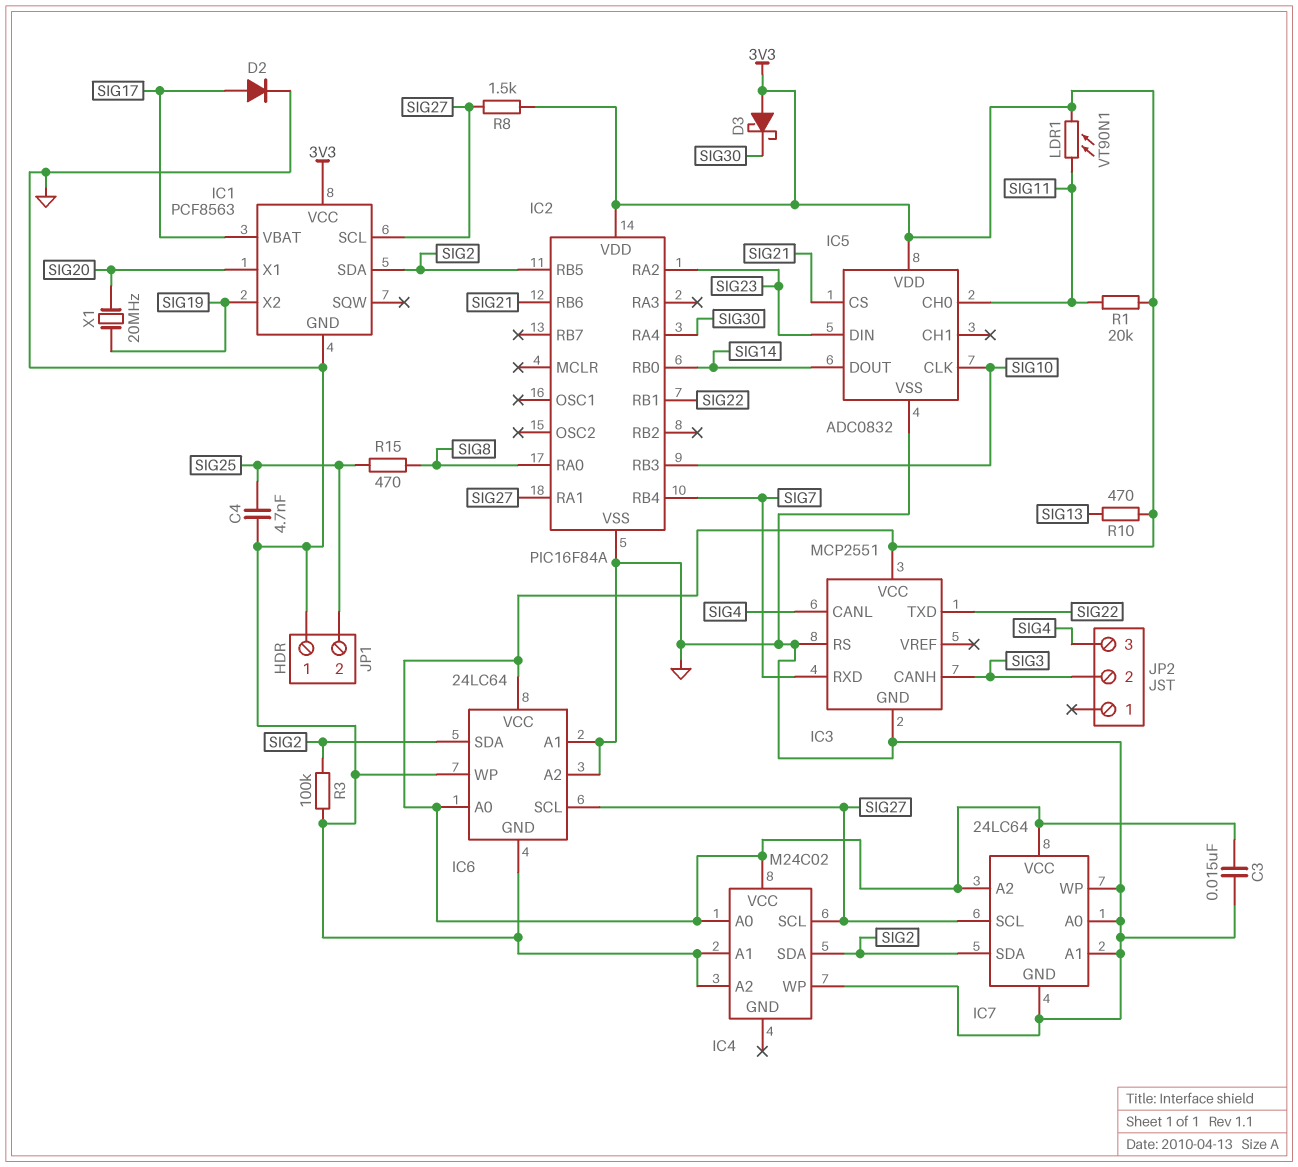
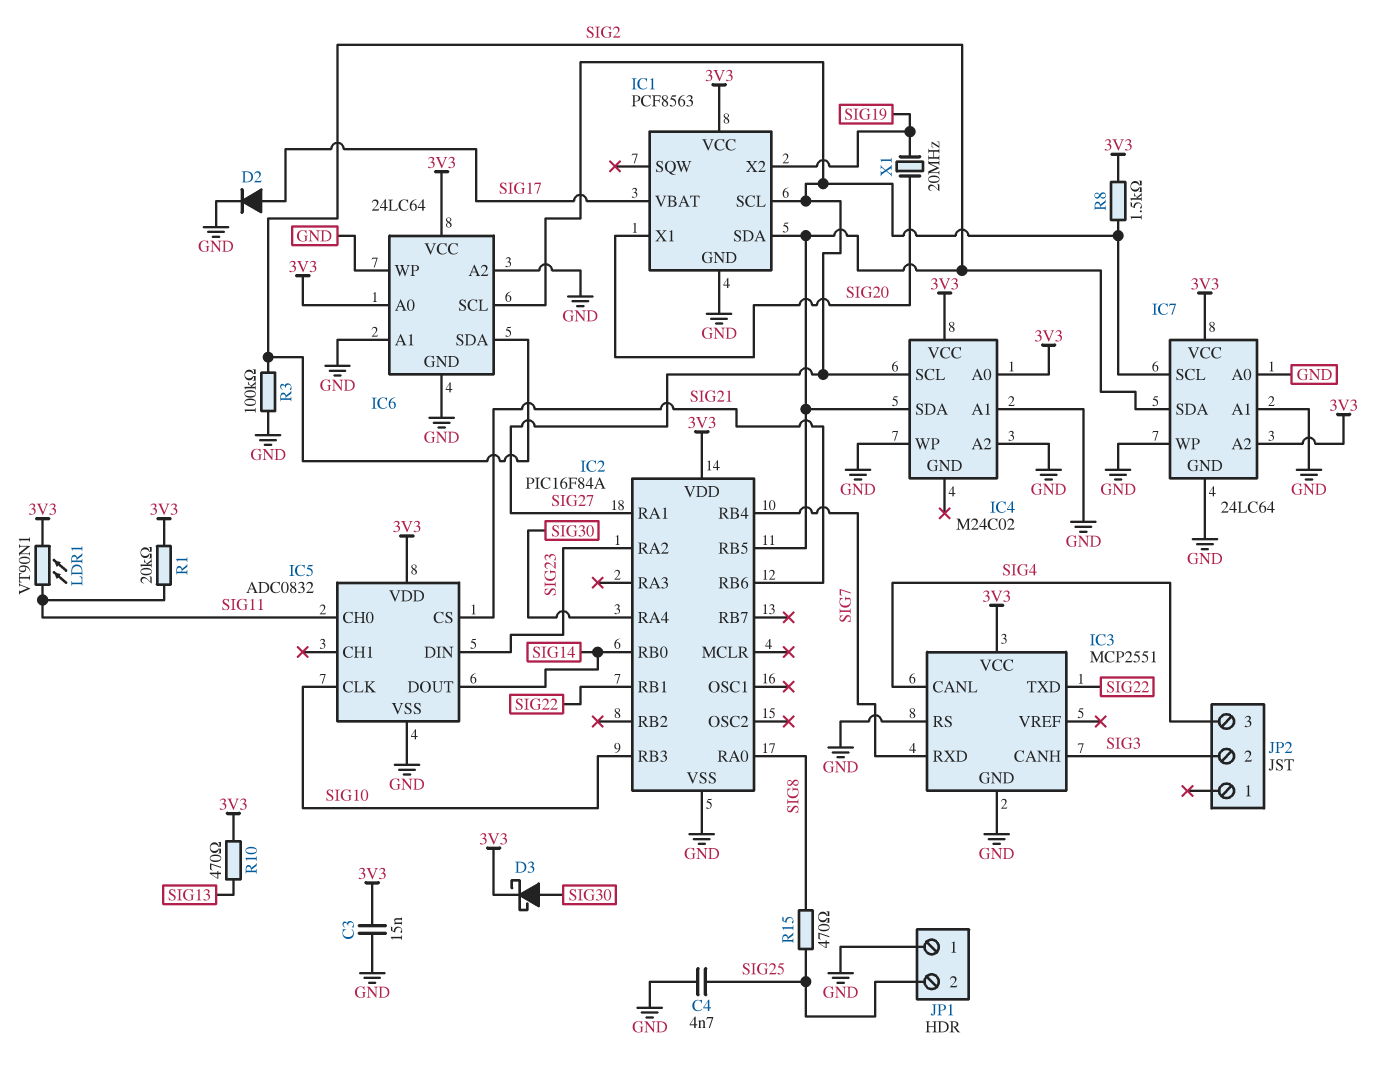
D3: schottky (A 3V3, K SIG30) -> schottky (A SIG30, K 3V3)

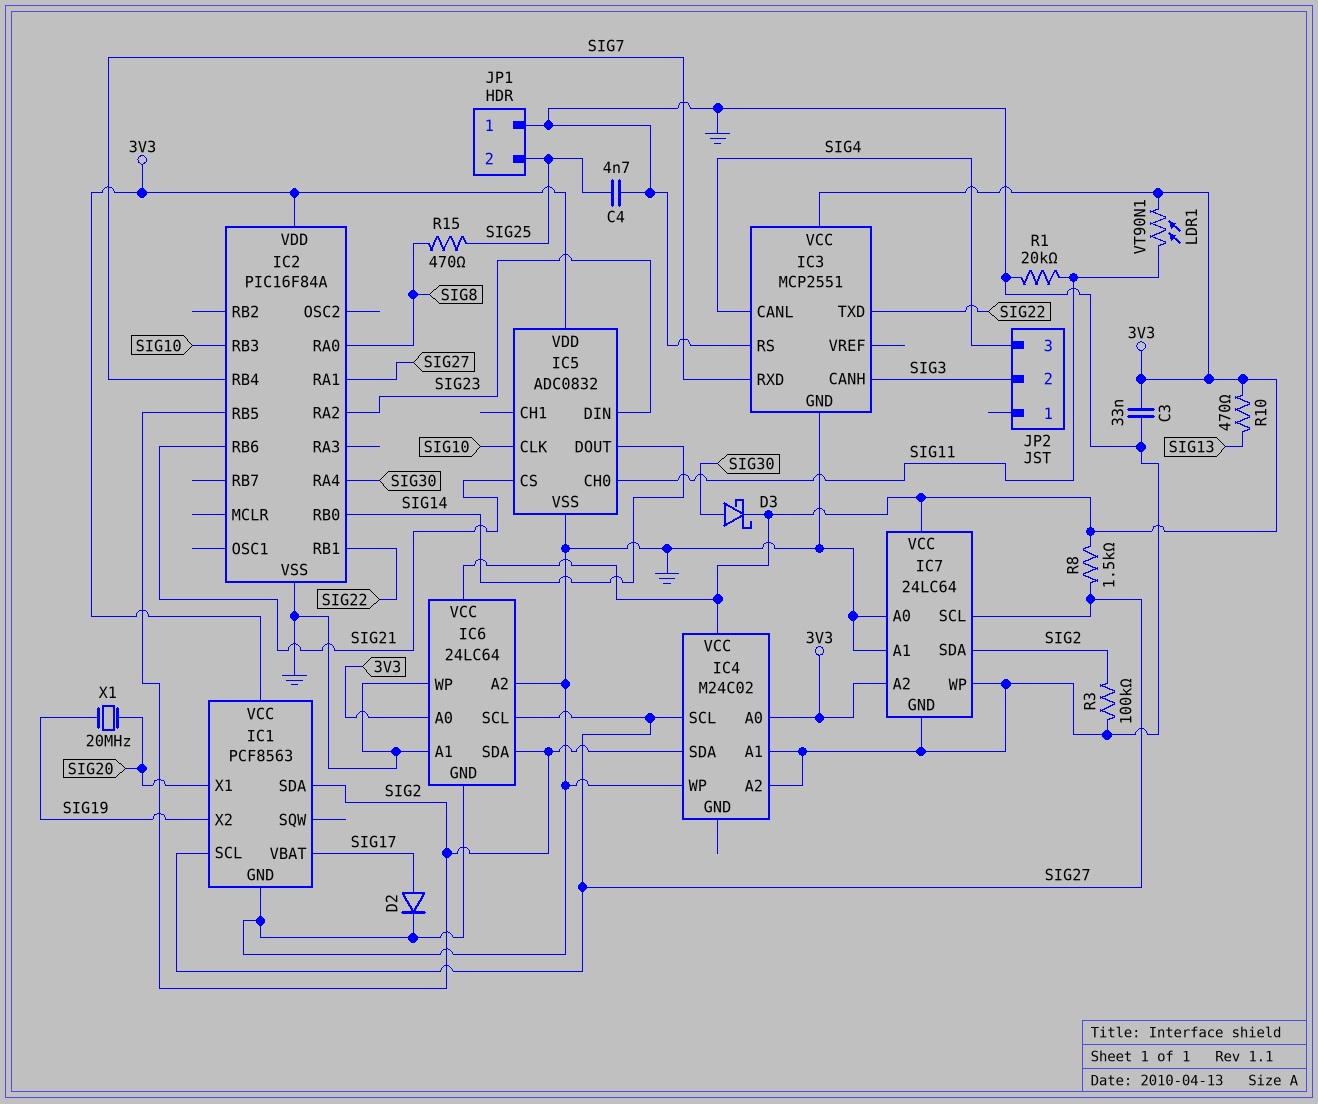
C3: 15nF (3V3, GND) -> 33nF (3V3, GND)
R1: 20k (3V3, SIG11) -> 20k (GND, SIG11)

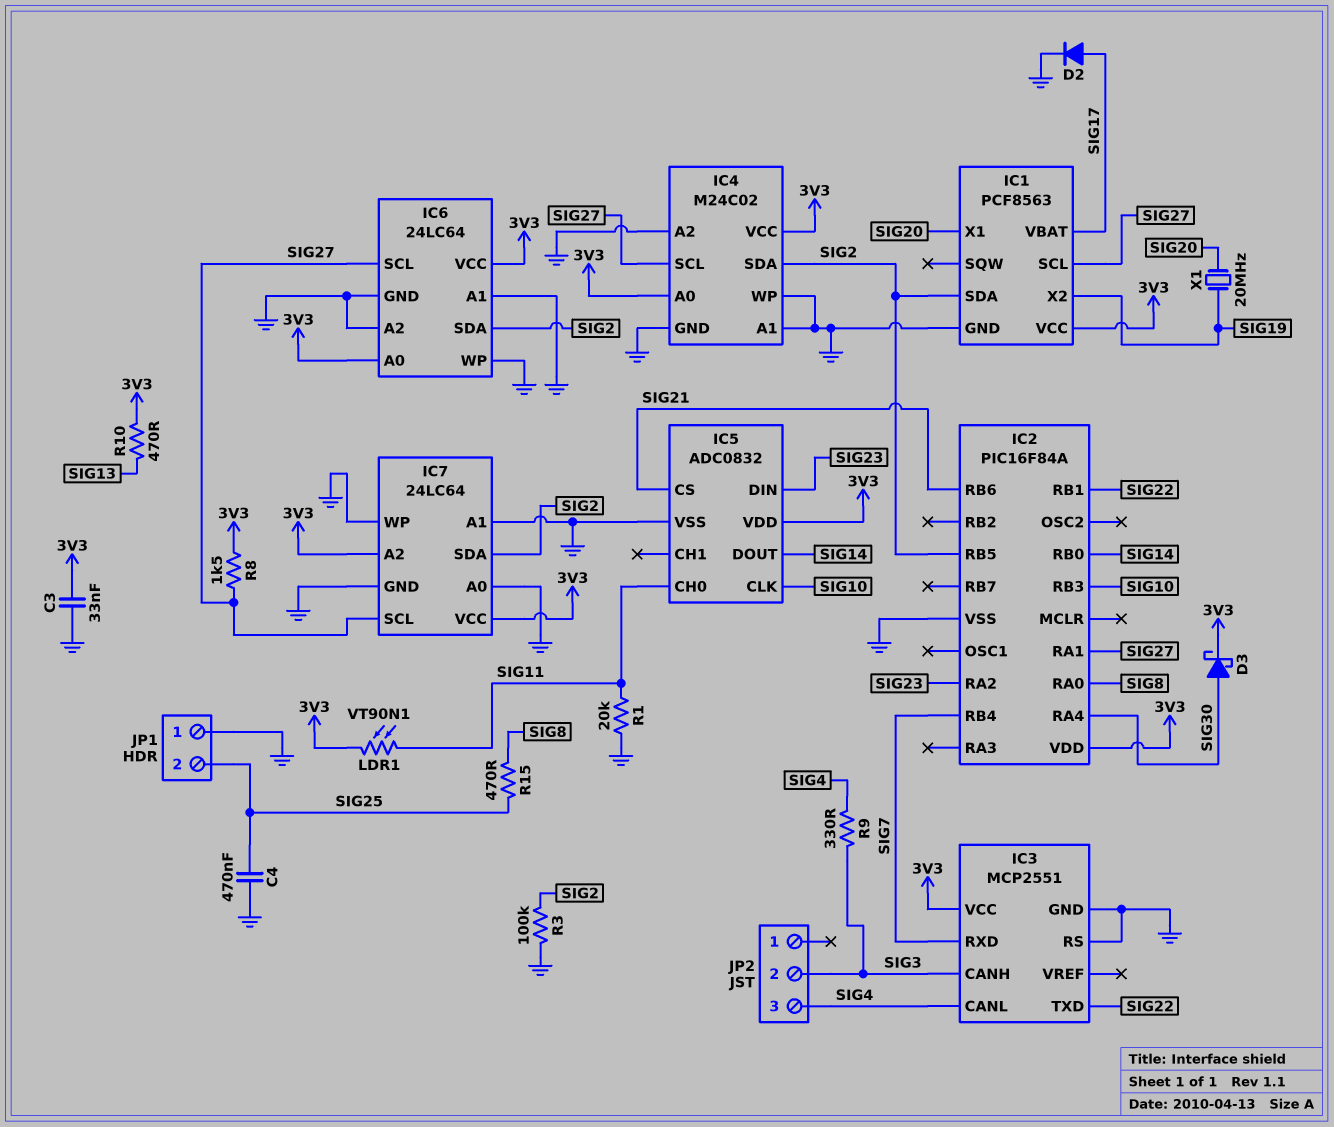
C4: 4.7nF (GND, SIG25) -> 470nF (GND, SIG25)
IC4 pin GND: none -> GND
R9: none -> 330 (SIG3, SIG4)

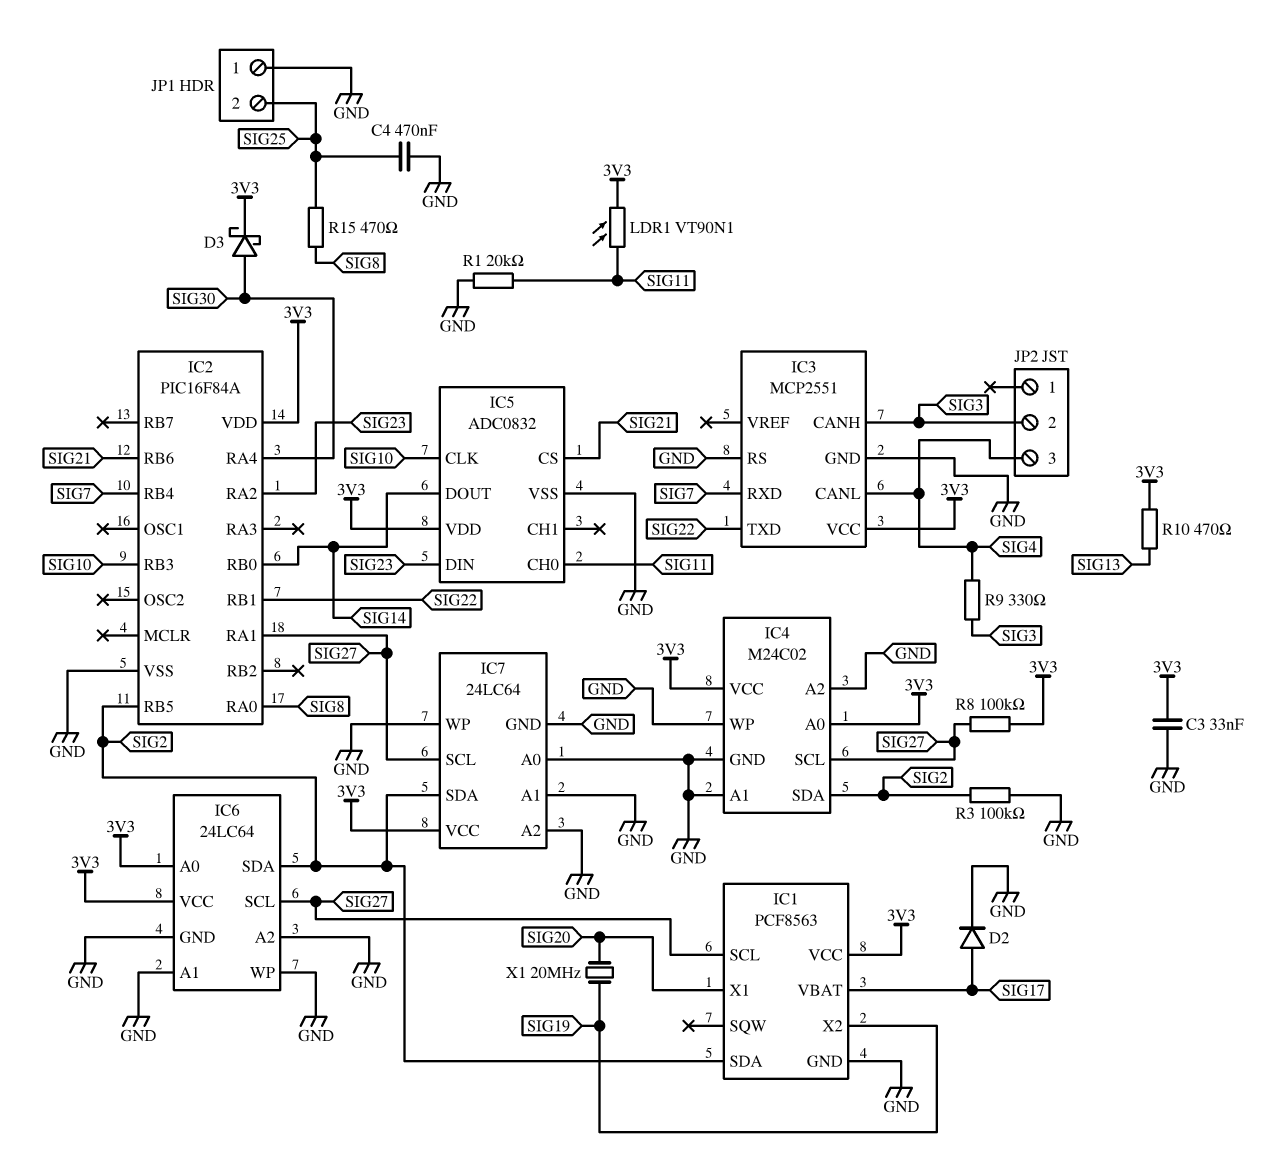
IC7 pin A2: 3V3 -> GND
R8: 1.5k (3V3, SIG27) -> 100k (3V3, SIG27)

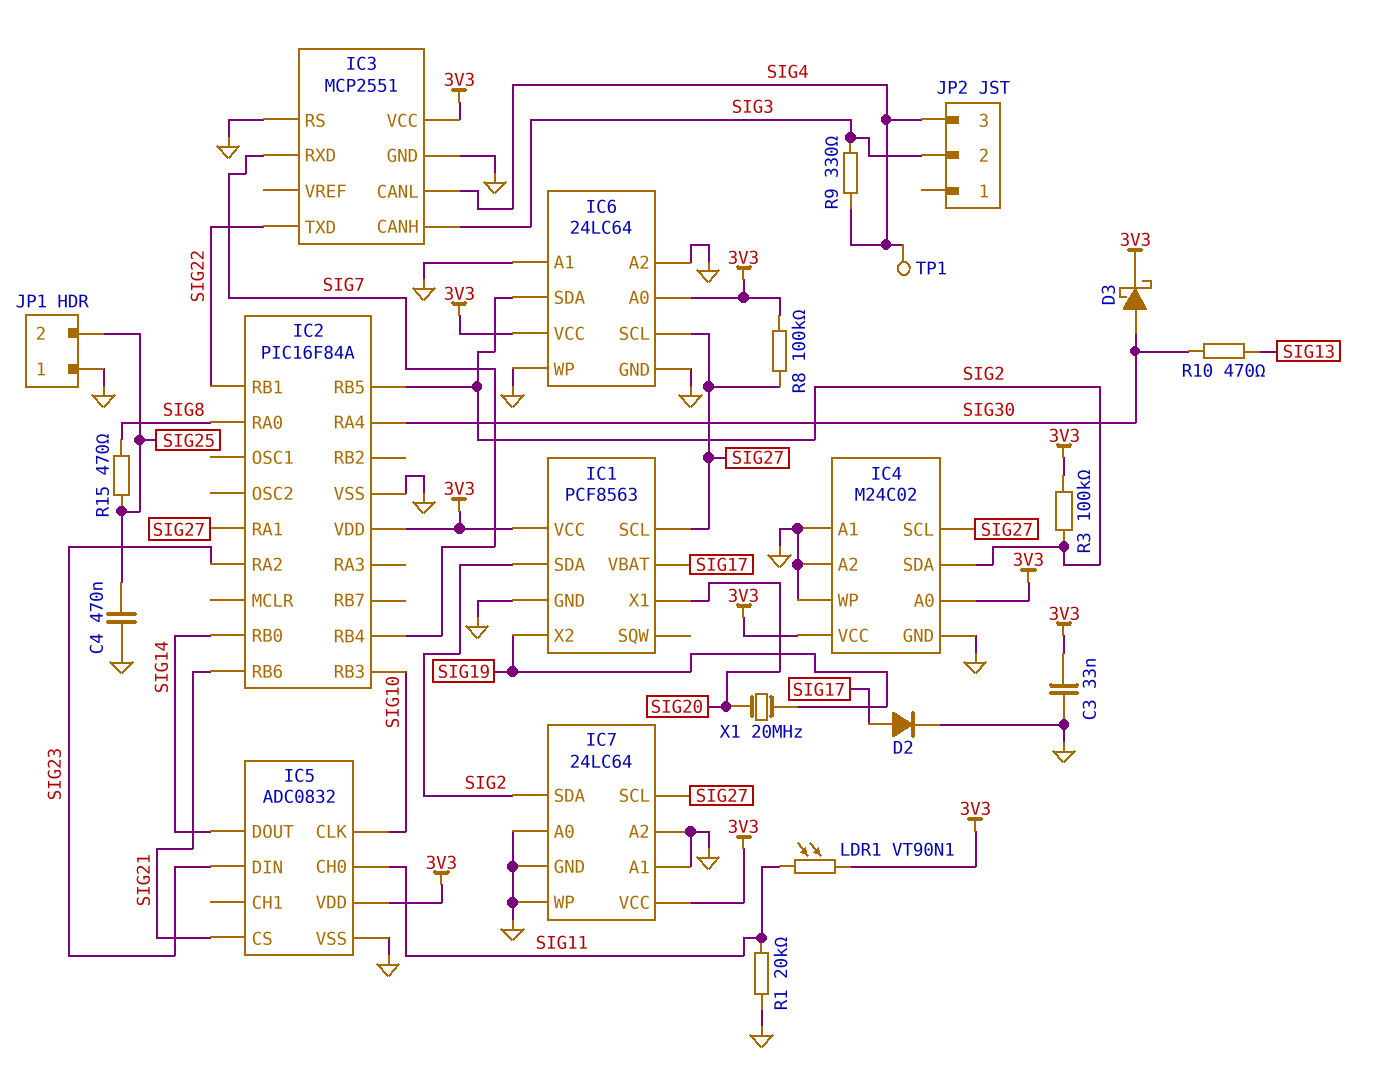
R3: 100k (GND, SIG2) -> 100k (3V3, SIG2)
R10: 470 (3V3, SIG13) -> 470 (SIG13, SIG30)
TP1: none -> test point (SIG4)

